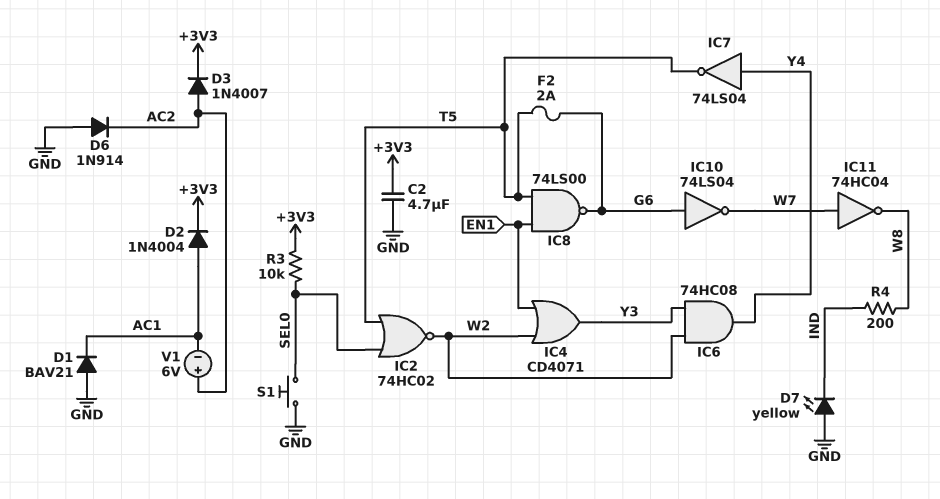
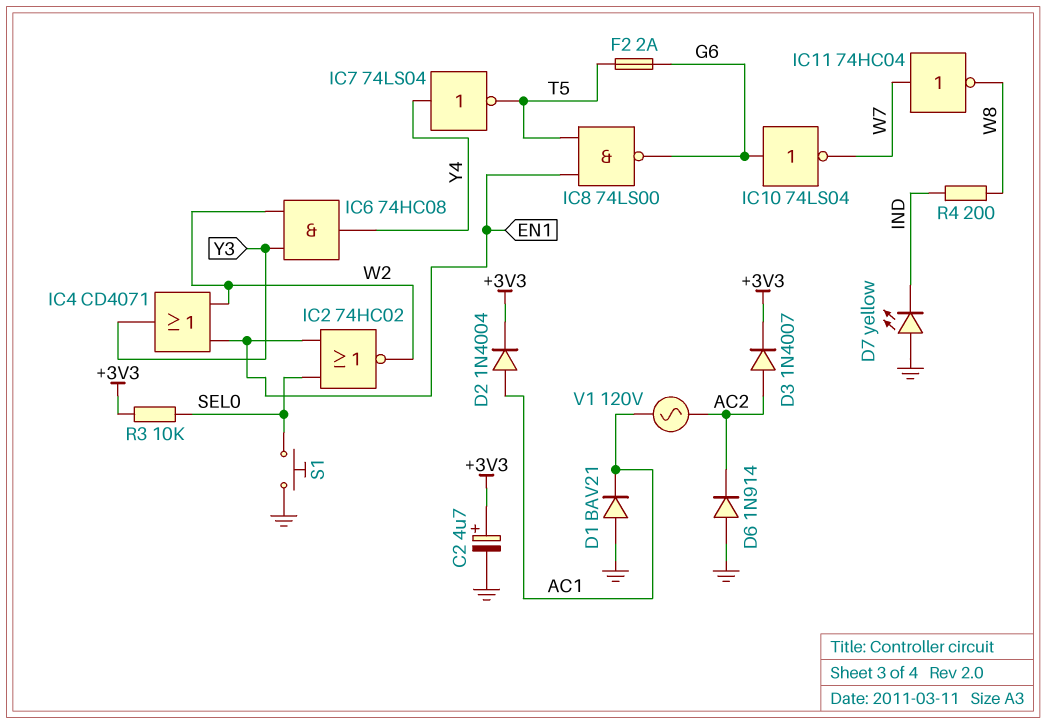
C2: 4.7uF (+3V3, GND) -> 4.7uF (plus +3V3, minus GND)
IC2: NOR 74HC02 (in SEL0, in T5, out W2) -> NOR 74HC02 (in EN1, in SEL0, out W2)
V1: 6V (plus AC2, minus AC1) -> AC 120V (AC1, AC2)

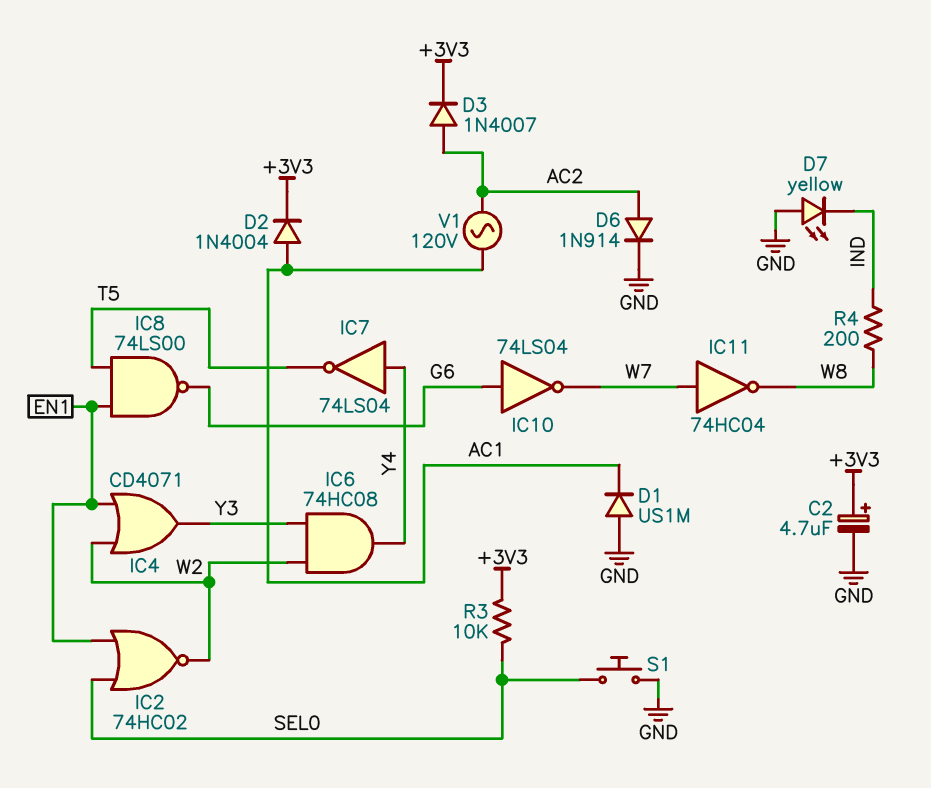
D1: diode BAV21 (A GND, K AC1) -> diode US1M (A GND, K AC1)
D6: diode 1N914 (A GND, K AC2) -> diode 1N914 (A AC2, K GND)
F2: 2A (G6, T5) -> none

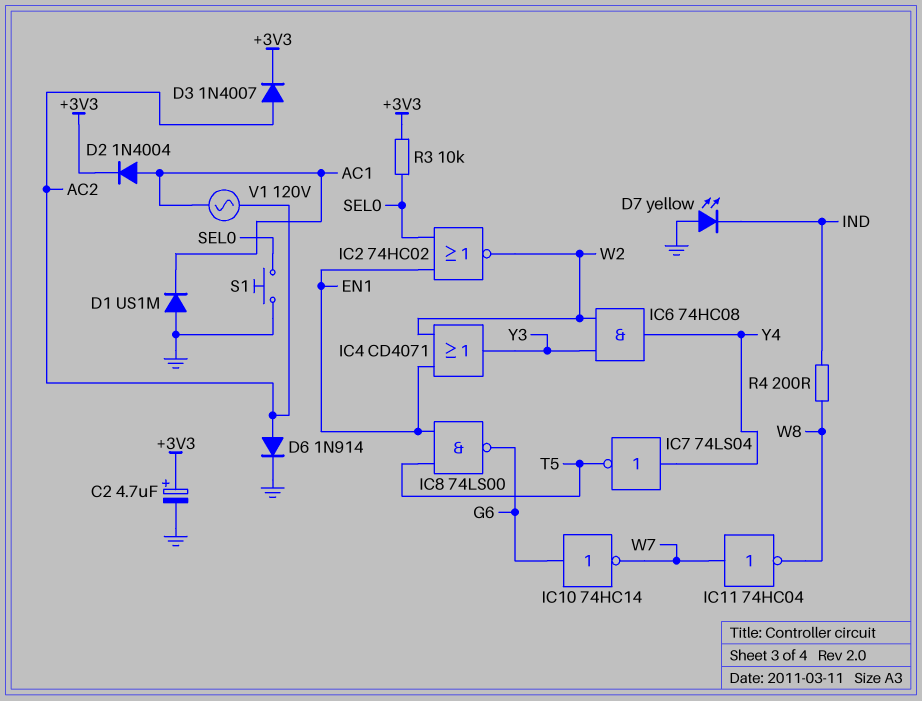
IC10: NOT 74LS04 (in G6, out W7) -> NOT 74HC14 (in G6, out W7)

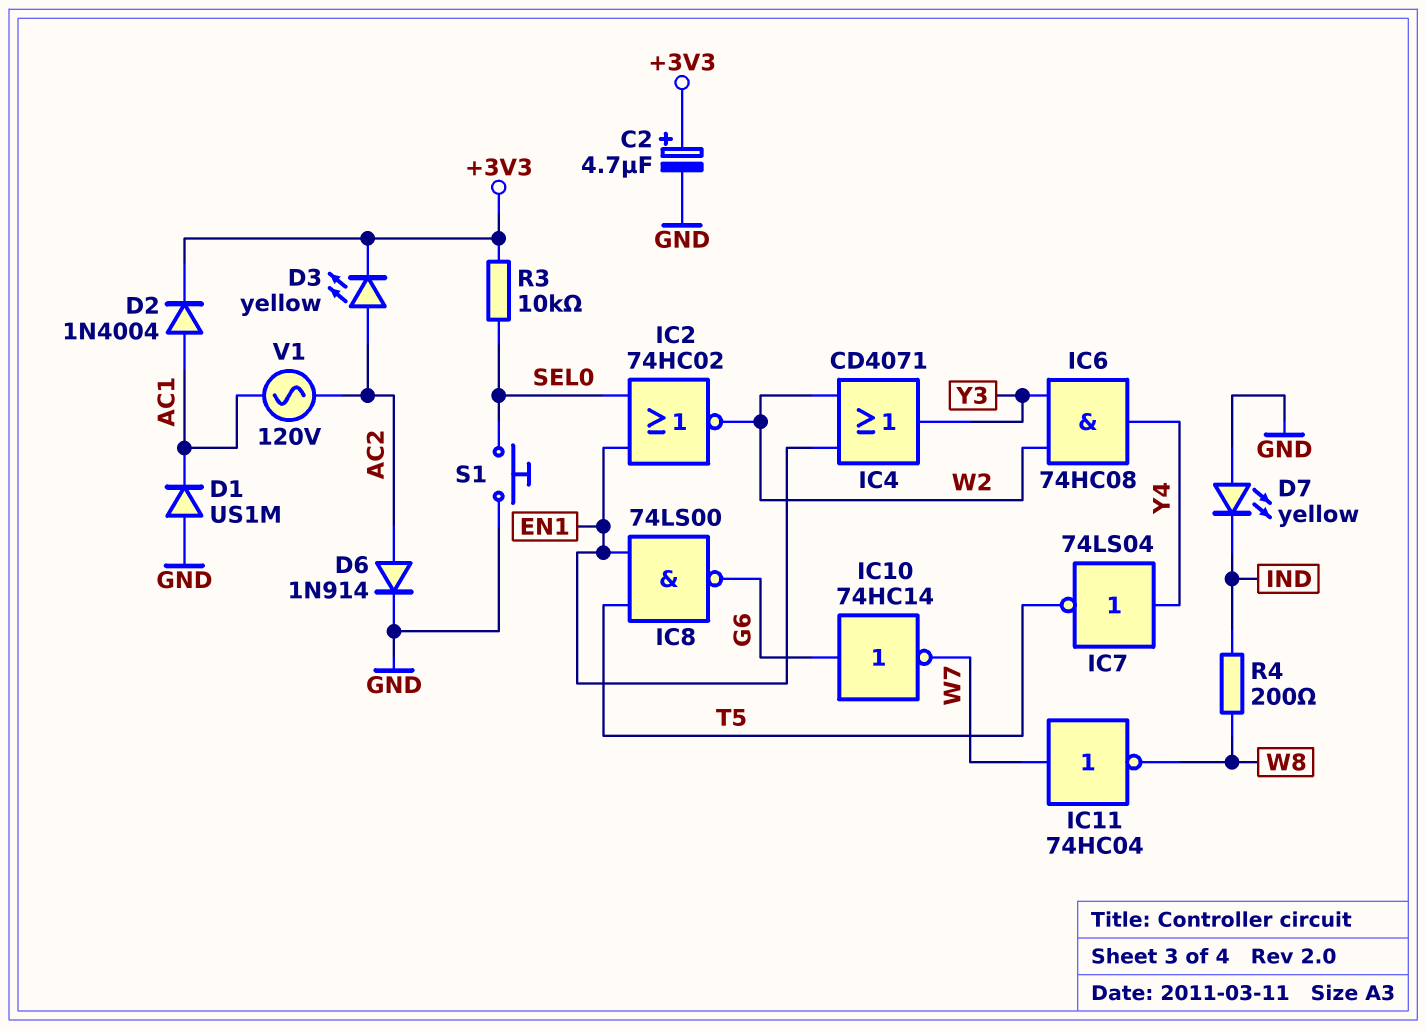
D3: diode 1N4007 (A AC2, K +3V3) -> LED yellow (A AC2, K +3V3)

